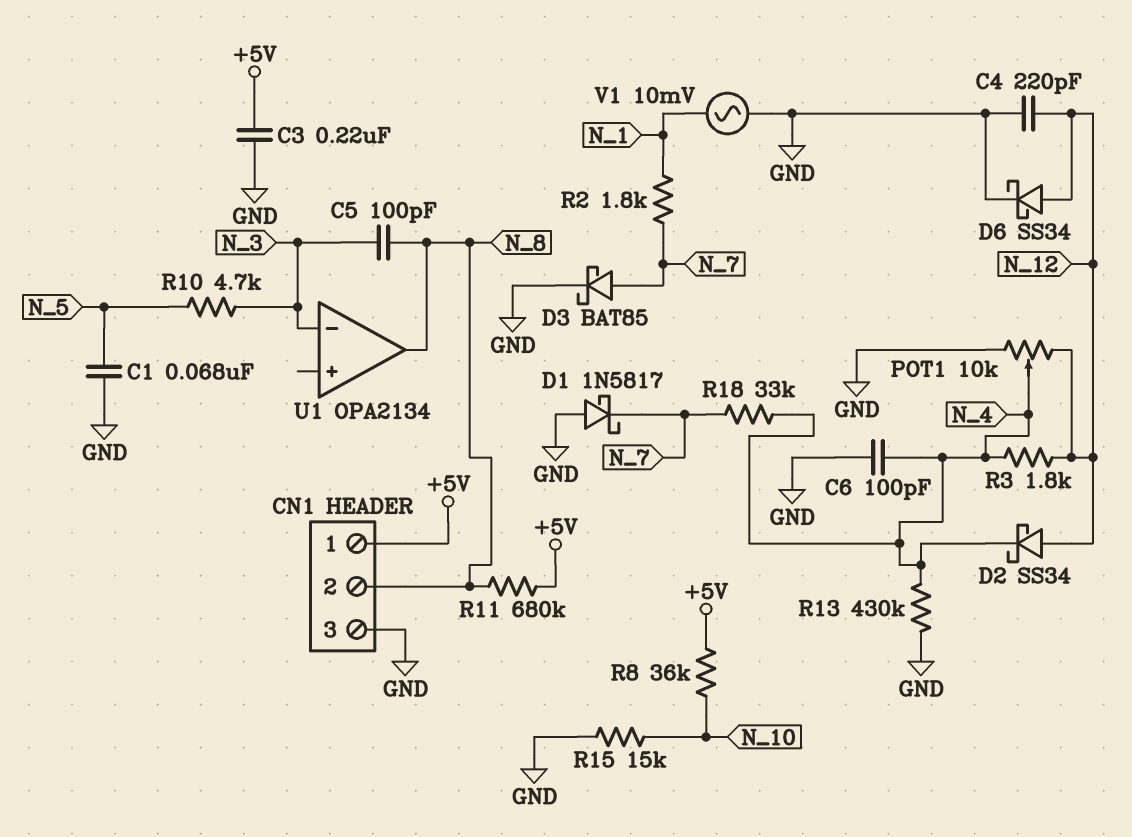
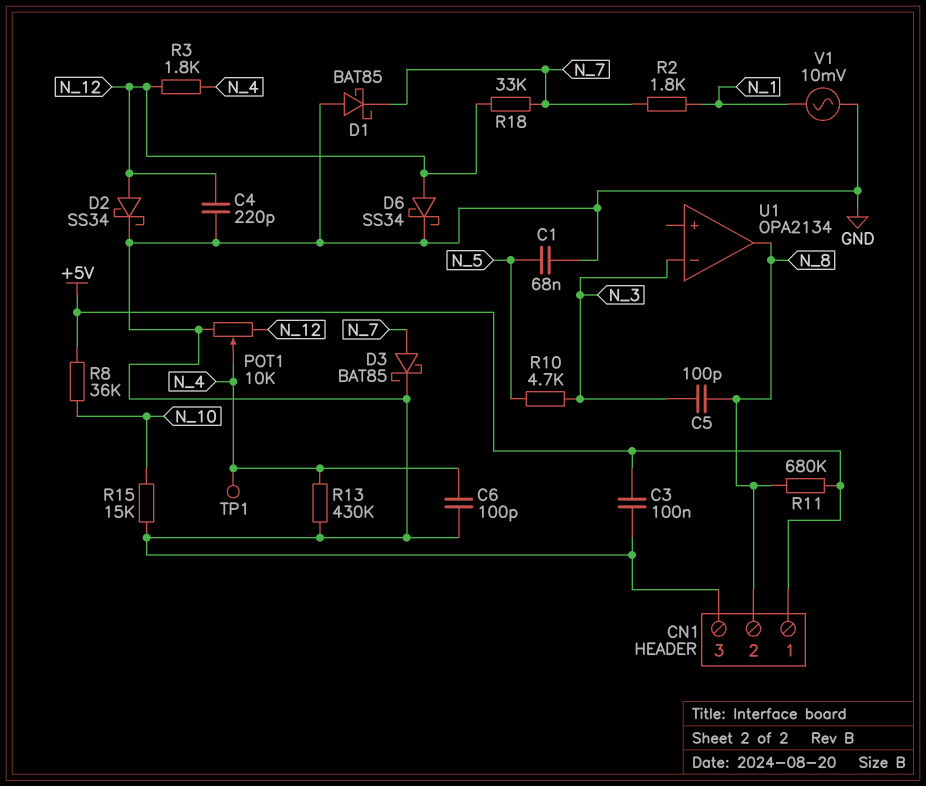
C3: 220nF (+5V, GND) -> 100nF (+5V, GND)
D1: schottky 1N5817 (A GND, K N_7) -> schottky BAT85 (A GND, K N_7)
D2: schottky SS34 (A N_12, K N_4) -> schottky SS34 (A N_12, K GND)
R18: 33k (N_4, N_7) -> 33k (N_7, N_12)
TP1: none -> test point (N_4)

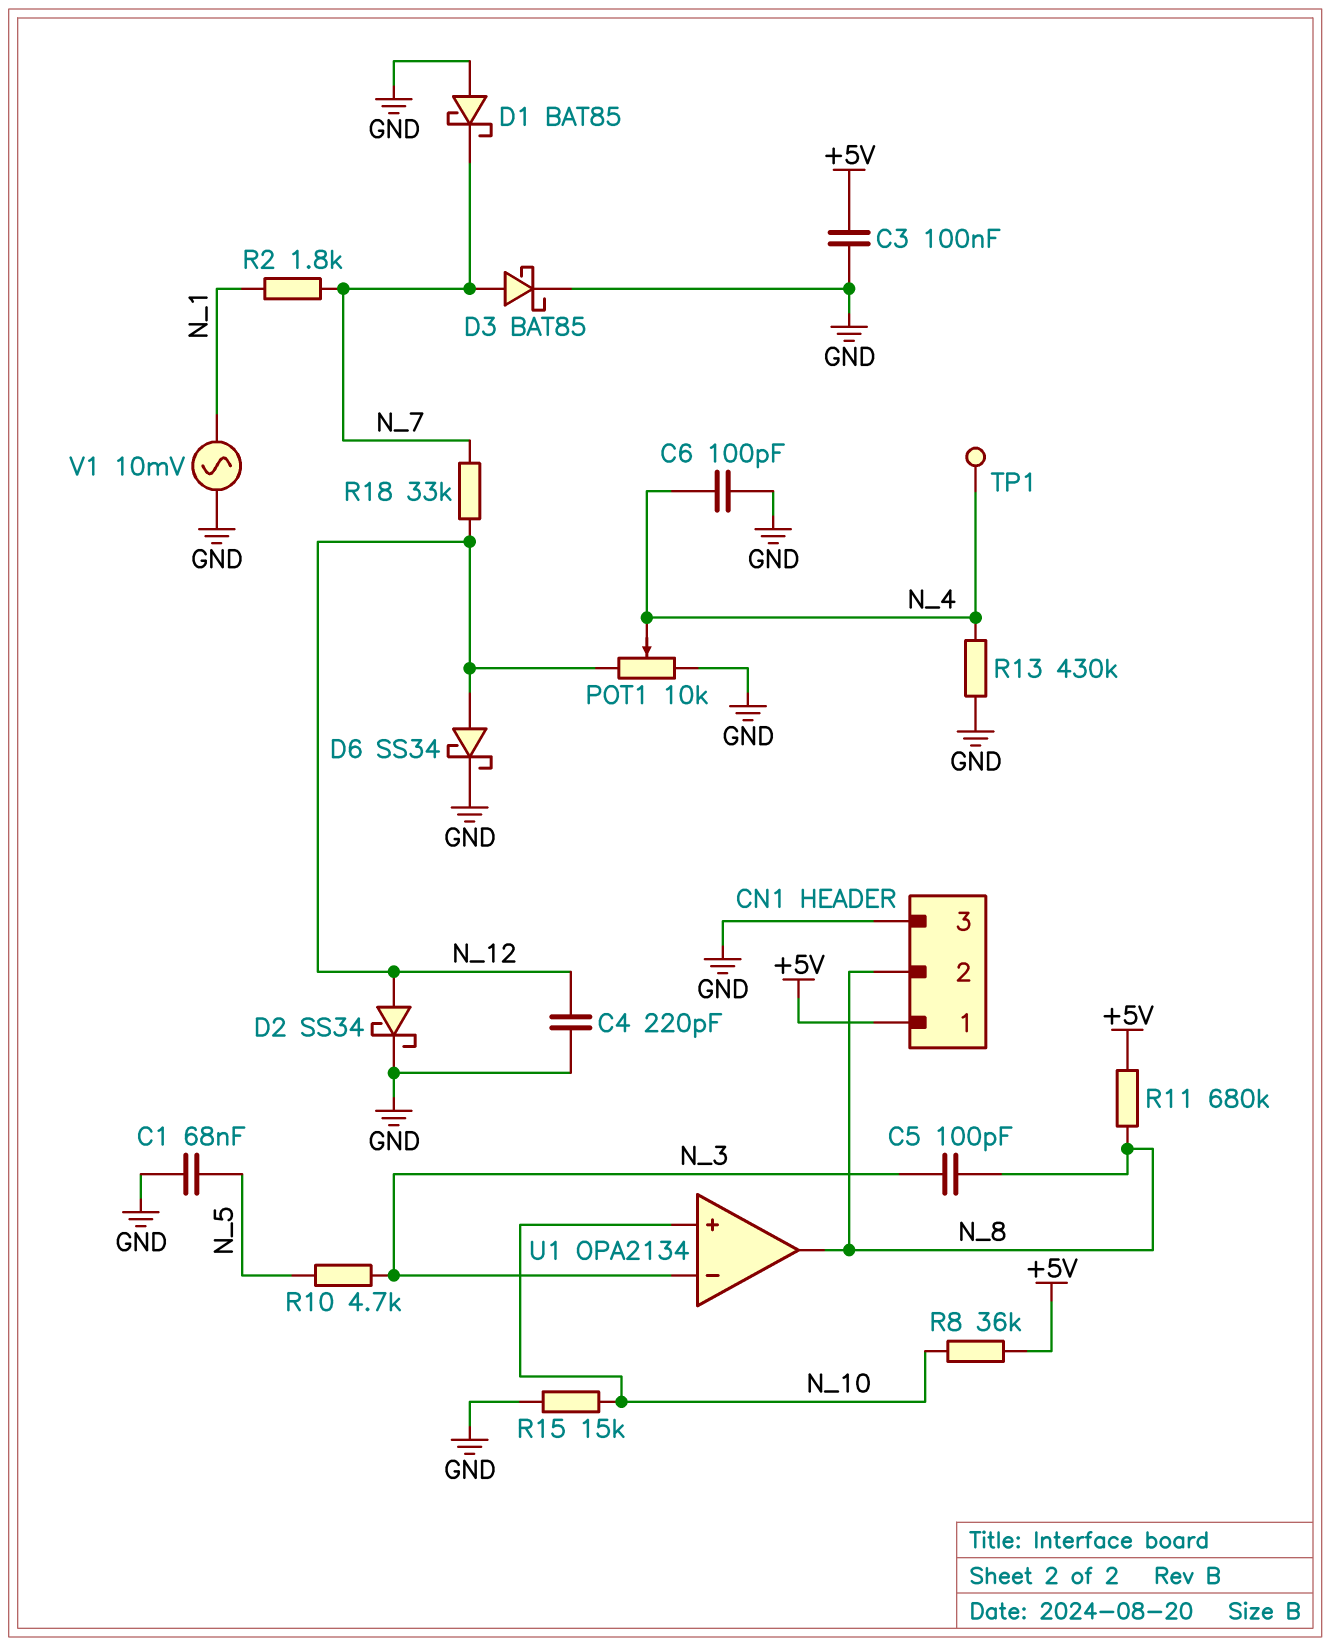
R3: 1.8k (N_4, N_12) -> none
U1 pin in+: none -> N_10

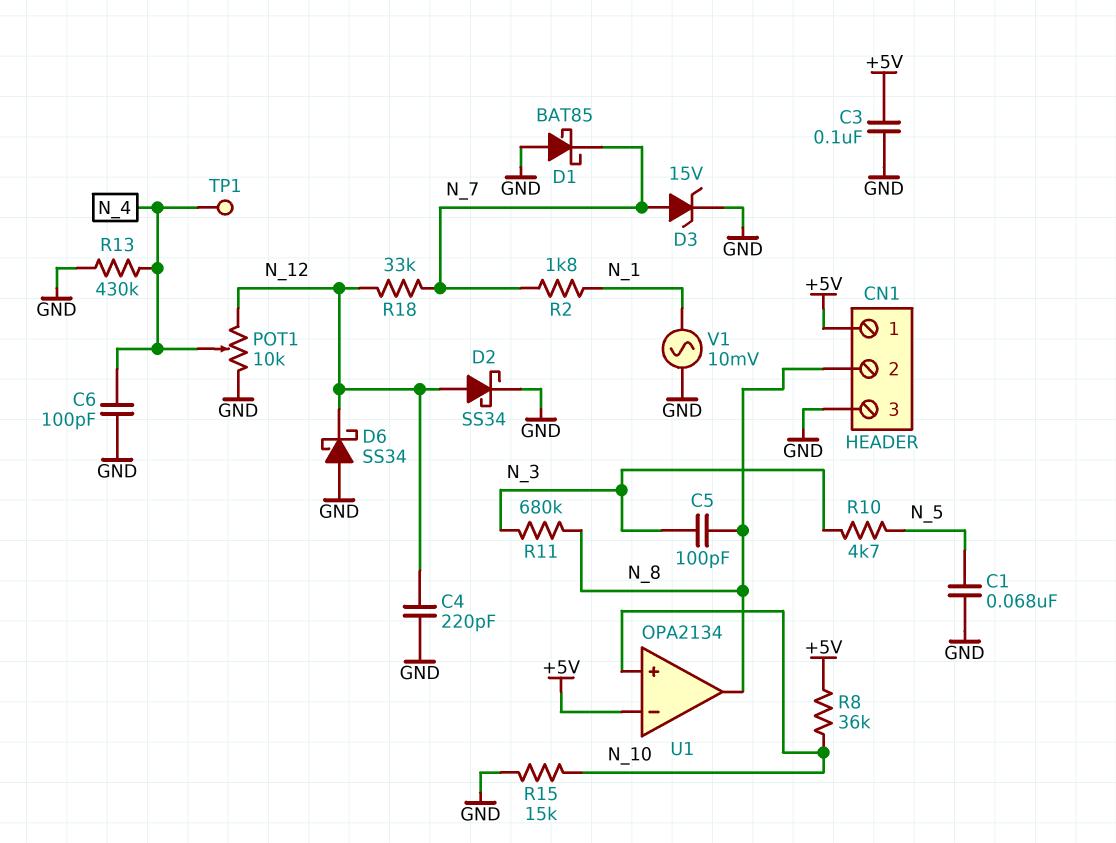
D3: schottky BAT85 (A N_7, K GND) -> zener 15V (A N_7, K GND)
D6: schottky SS34 (A N_12, K GND) -> schottky SS34 (A GND, K N_12)
R11: 680k (+5V, N_8) -> 680k (N_3, N_8)
U1 pin in-: N_3 -> +5V

